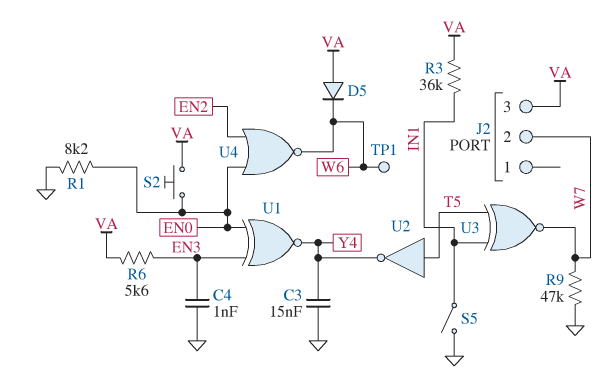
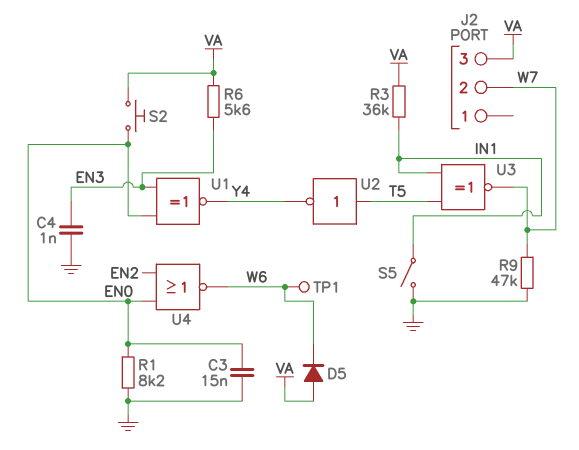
C3: 15nF (GND, Y4) -> 15nF (EN0, GND)

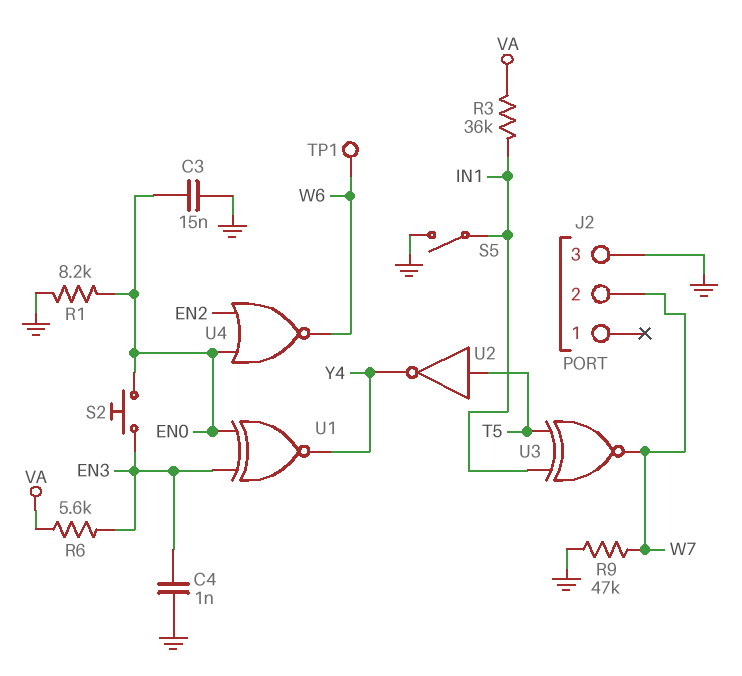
D5: diode (A VA, K W6) -> none
J2 pin 3: VA -> GND
S2: button (EN0, VA) -> button (EN0, EN3)

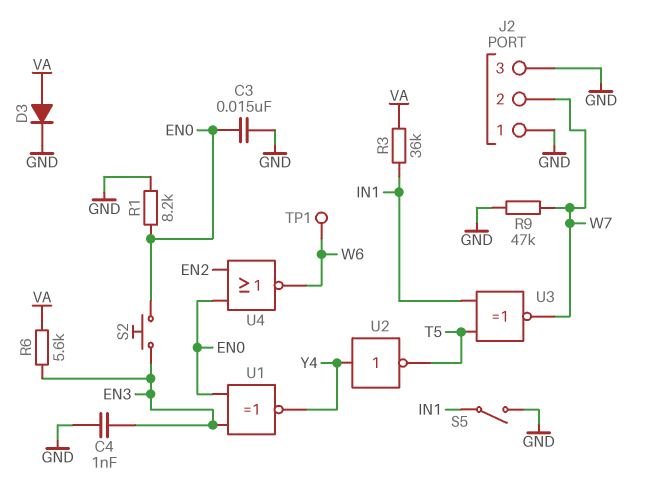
D3: none -> diode (A VA, K GND)
J2 pin 1: none -> GND
U2: NOT (in T5, out Y4) -> NOT (in Y4, out T5)

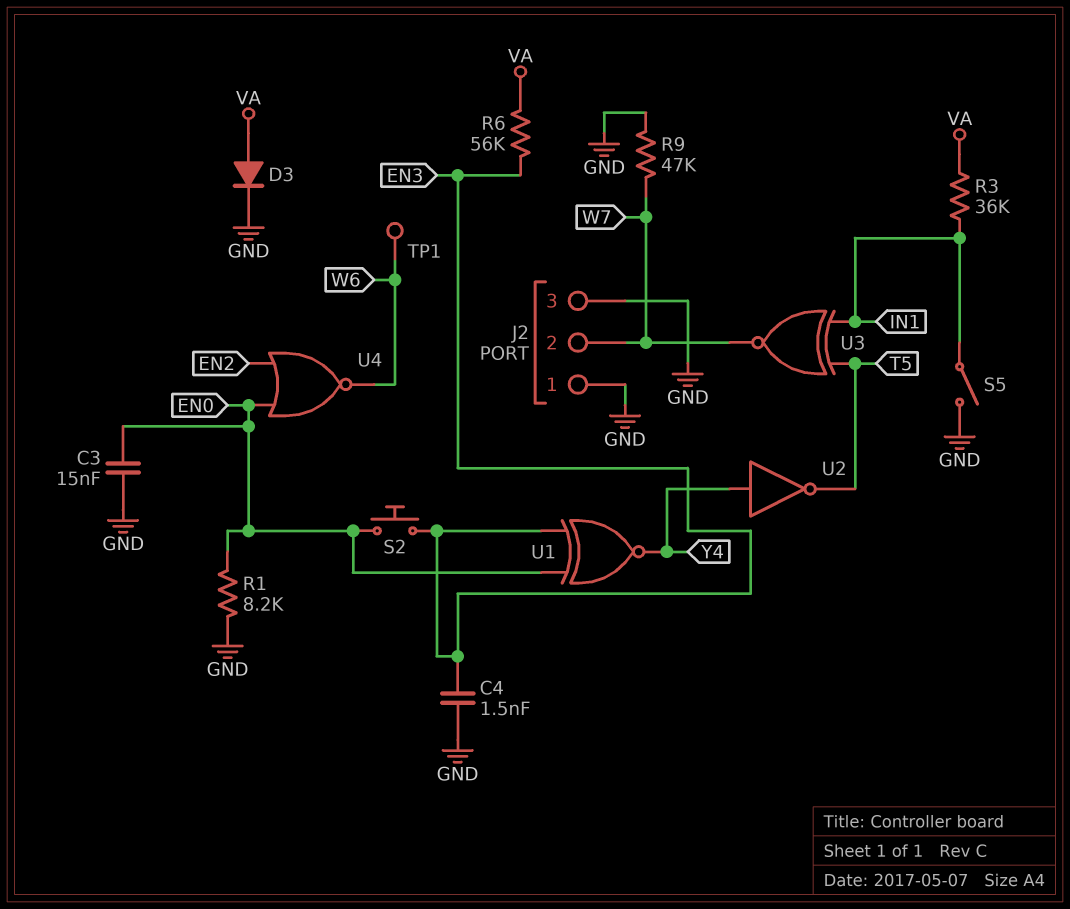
C4: 1nF (EN3, GND) -> 1.5nF (EN3, GND)
R6: 5.6k (EN3, VA) -> 56k (EN3, VA)

